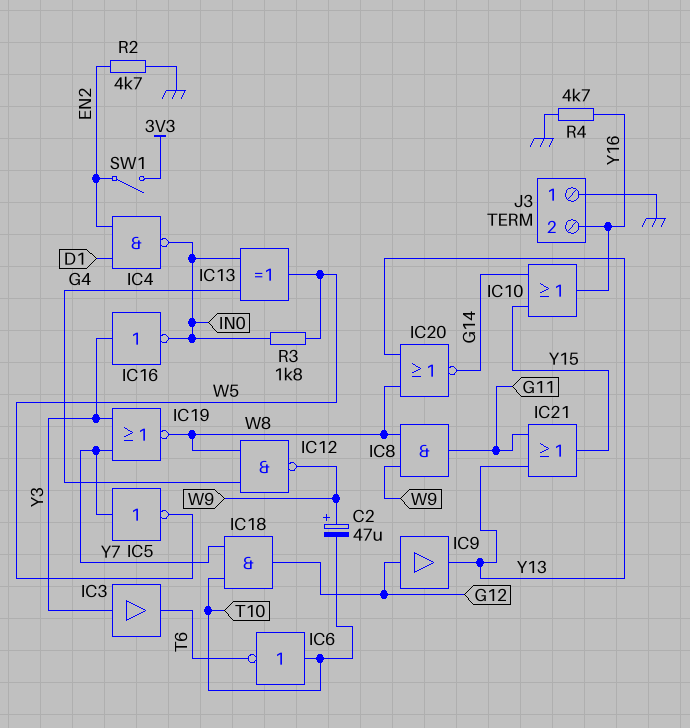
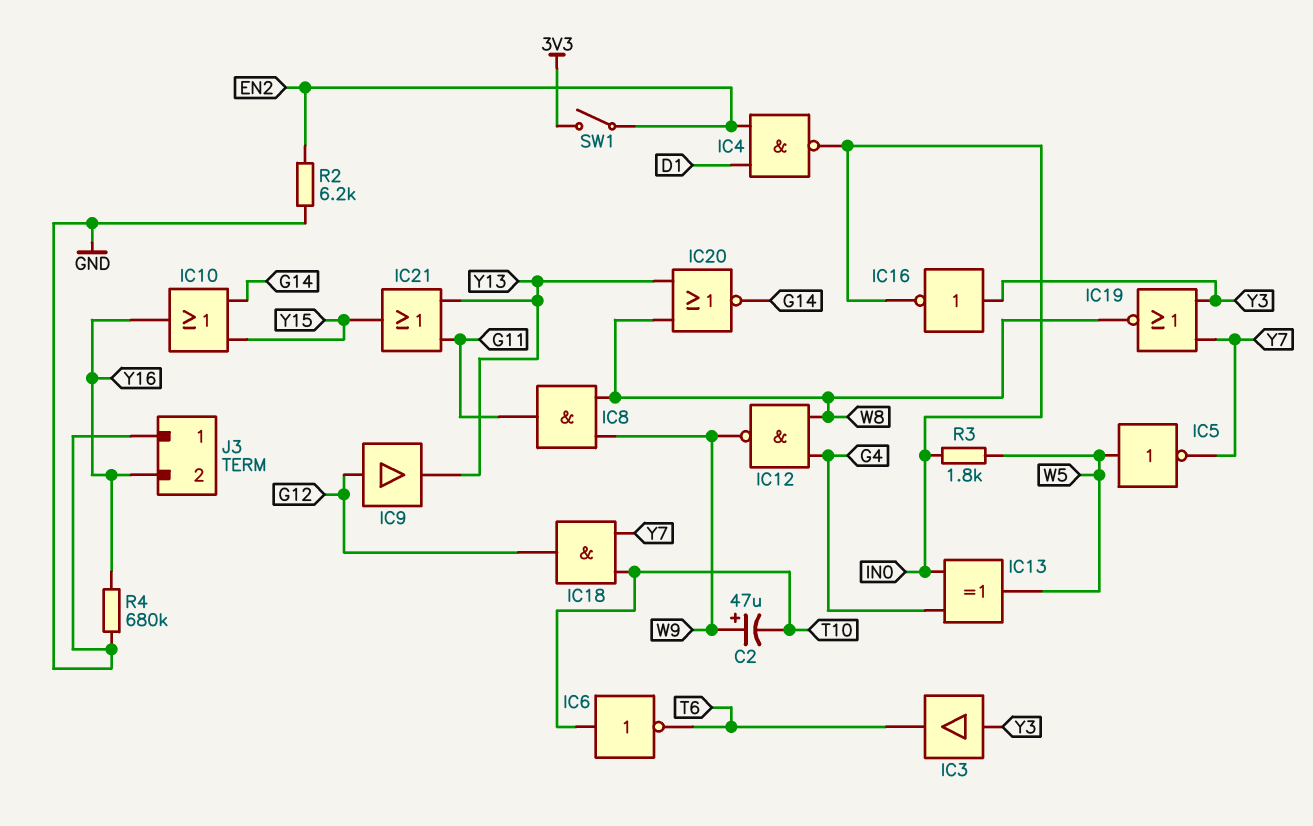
IC5: NOT (in Y7, out W5) -> NOT (in W5, out Y7)
R2: 4.7k (EN2, GND) -> 6.2k (EN2, GND)
R4: 4.7k (GND, Y16) -> 680k (GND, Y16)

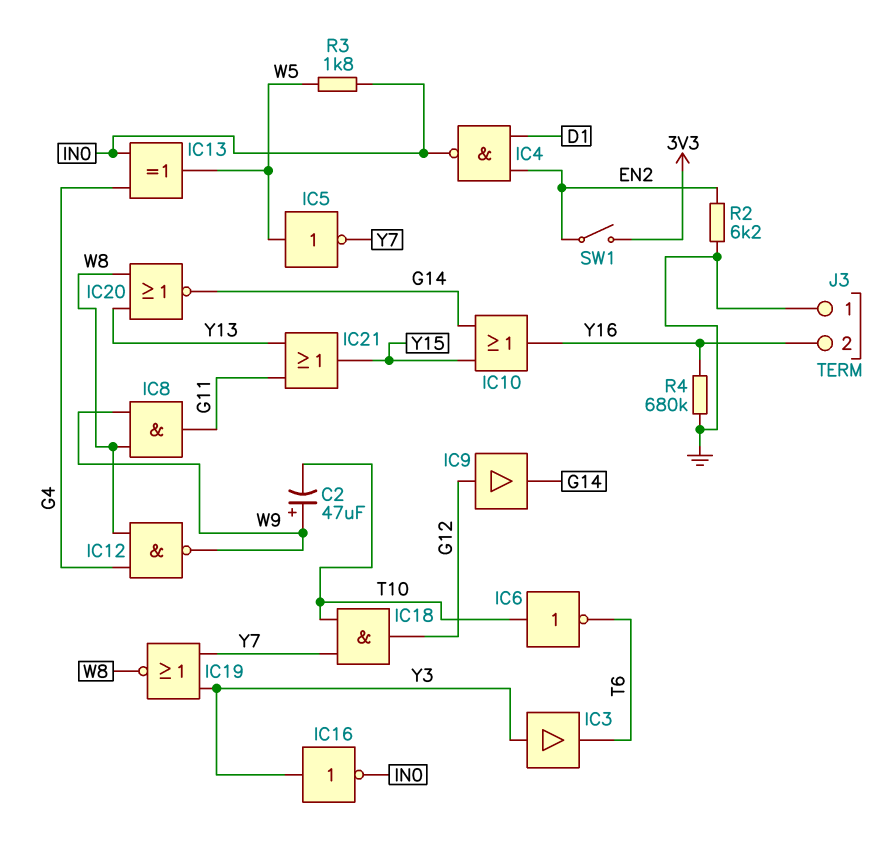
IC9: buffer (in G12, out Y13) -> buffer (in G12, out G14)

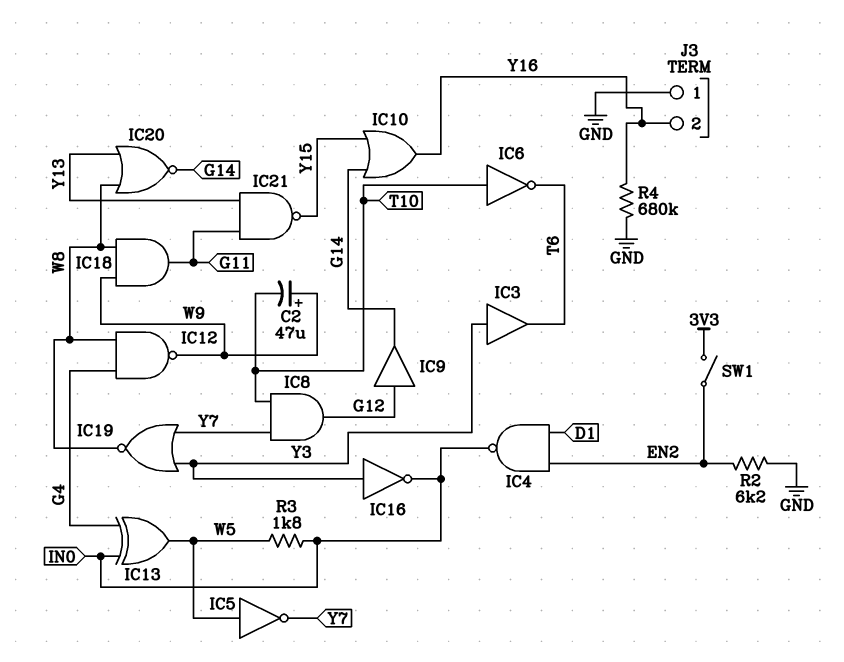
IC8: AND (in W8, in W9, out G11) -> AND (in T10, in Y7, out G12)
IC18: AND (in T10, in Y7, out G12) -> AND (in W8, in W9, out G11)
IC21: OR (in G11, in Y13, out Y15) -> NAND (in G11, in Y13, out Y15)

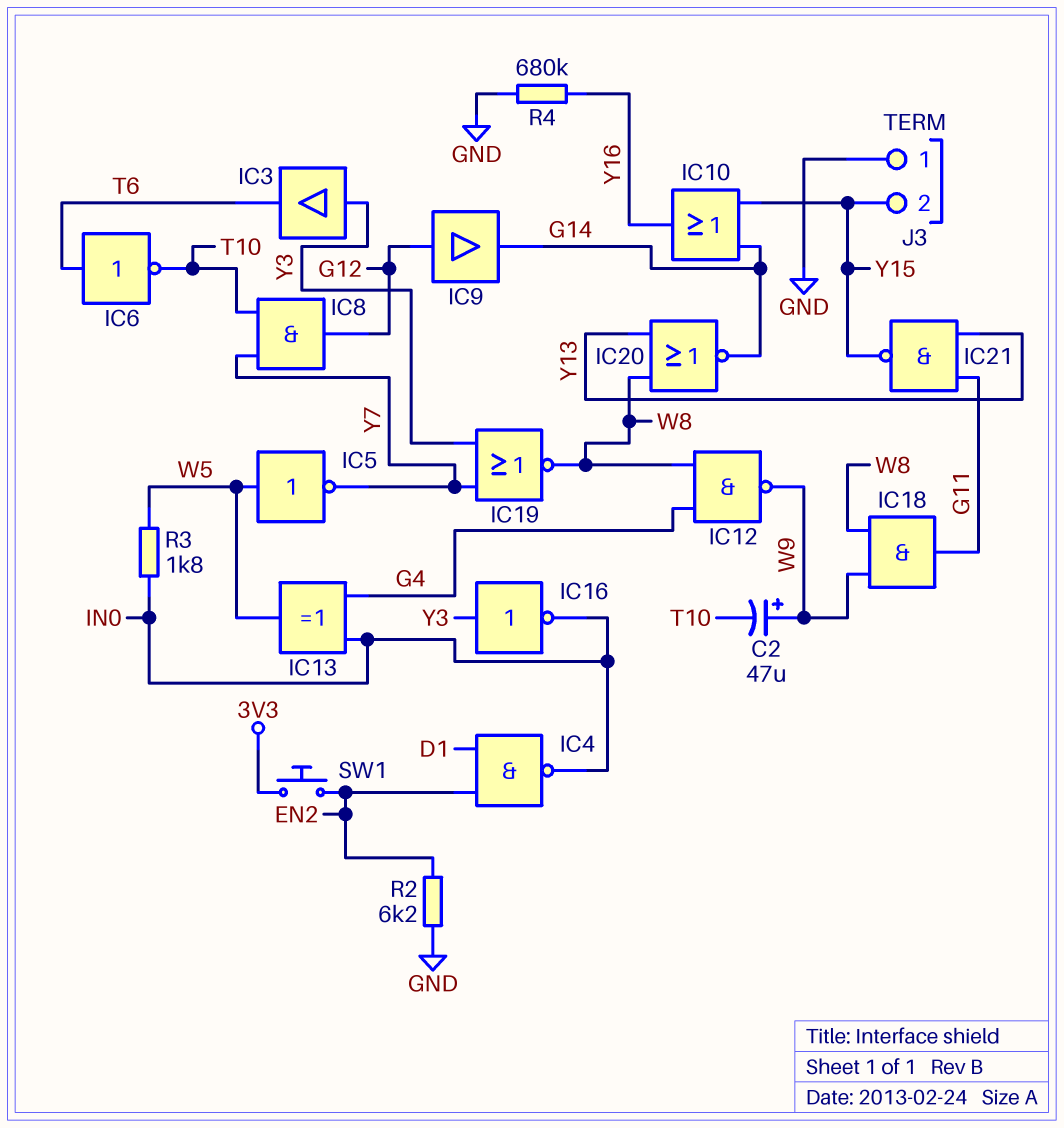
IC6: NOT (in T10, out T6) -> NOT (in T6, out T10)
J3 pin 2: Y16 -> Y15
SW1: switch (3V3, EN2) -> button (3V3, EN2)

